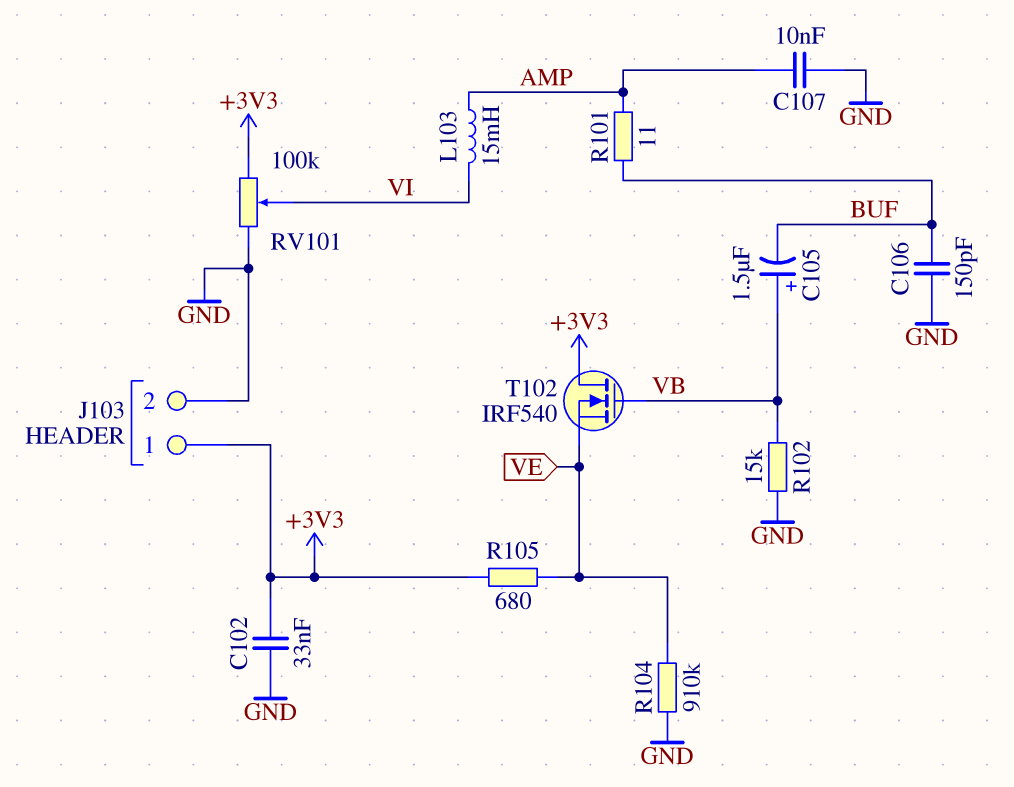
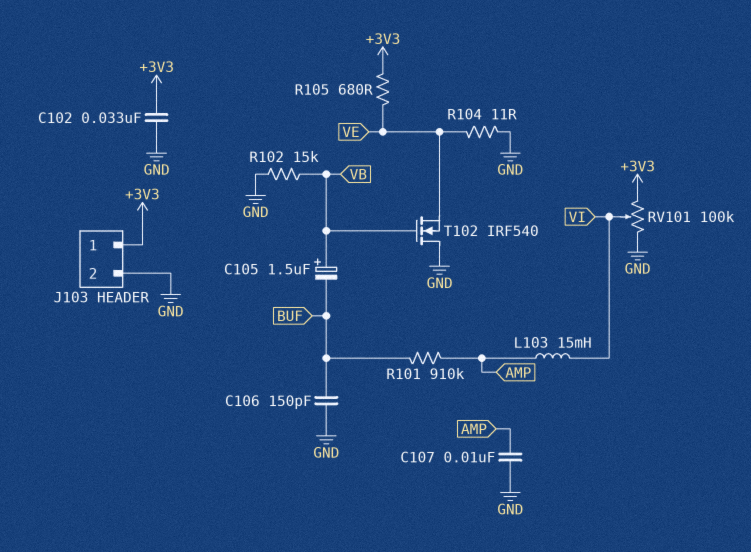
R101: 11 (AMP, BUF) -> 910k (AMP, BUF)
R104: 910k (GND, VE) -> 11 (GND, VE)
T102: NMOS IRF540 (G VB, D +3V3, S VE) -> NMOS IRF540 (G VB, D GND, S VE)

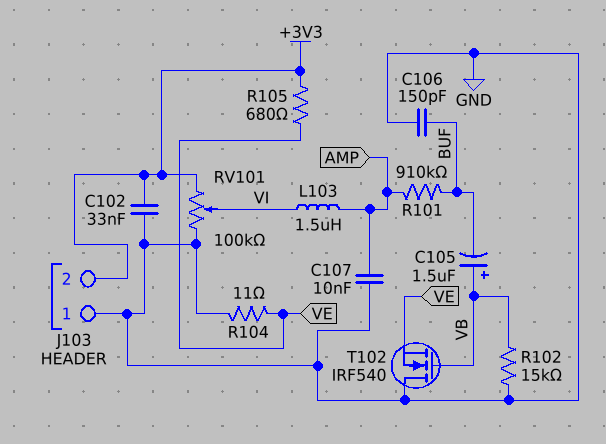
J103 pin 1: +3V3 -> GND
J103 pin 2: GND -> +3V3
L103: 15mH (AMP, VI) -> 1.5uH (AMP, VI)

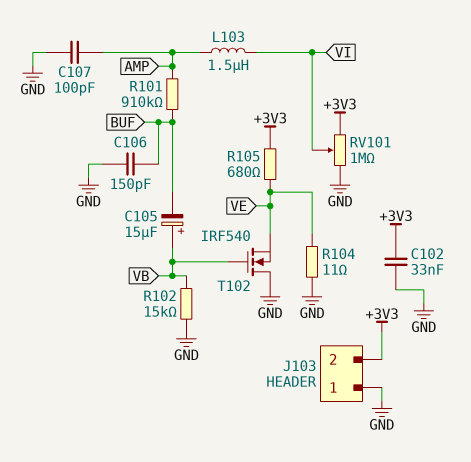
C105: 1.5uF (plus VB, minus BUF) -> 15uF (plus VB, minus BUF)
C107: 10nF (AMP, GND) -> 100pF (AMP, GND)
RV101: 100k (+3V3, GND, wiper VI) -> 1M (+3V3, GND, wiper VI)

